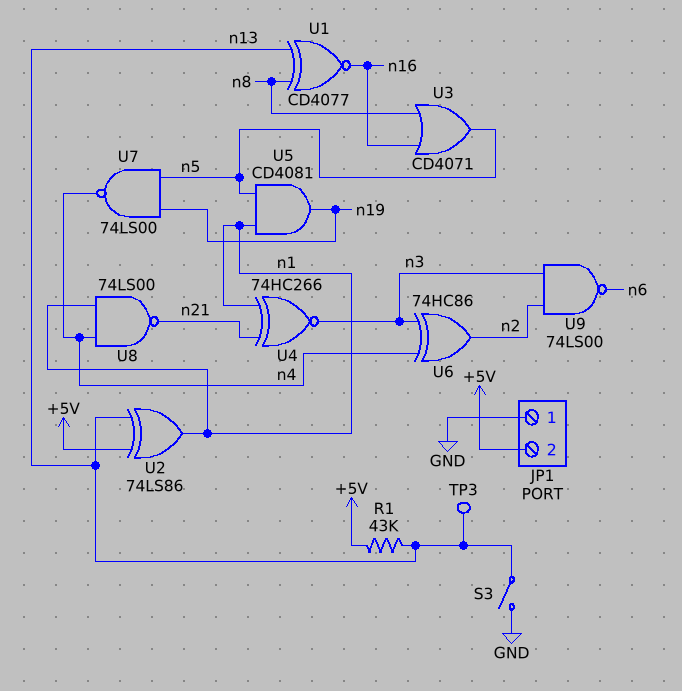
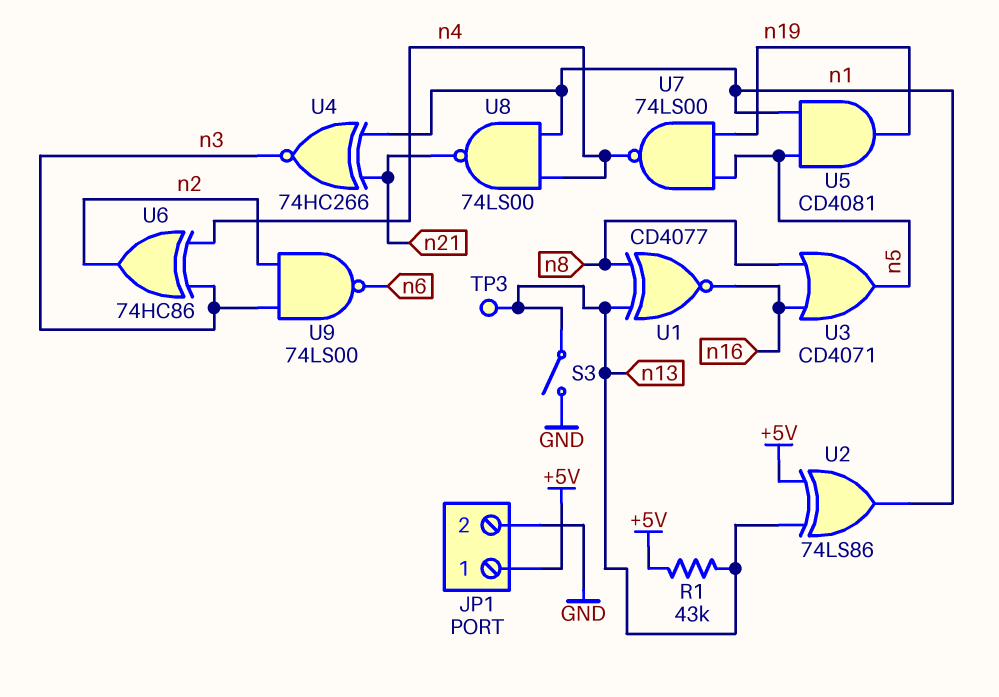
JP1 pin 1: GND -> +5V
JP1 pin 2: +5V -> GND

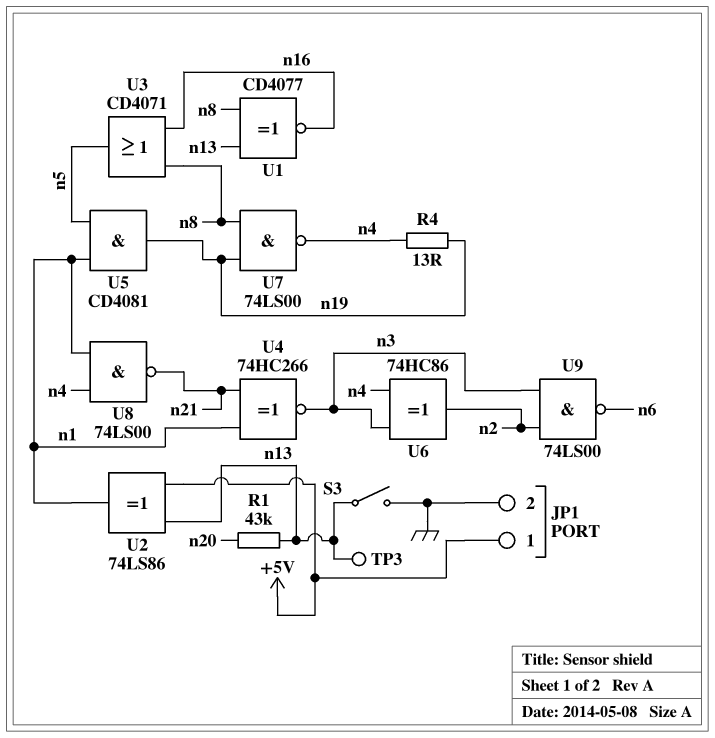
R1: 43k (+5V, n13) -> 43k (n13, n20)
R4: none -> 13 (n4, n19)
U7: NAND 74LS00 (in n5, in n19, out n4) -> NAND 74LS00 (in n8, in n19, out n4)

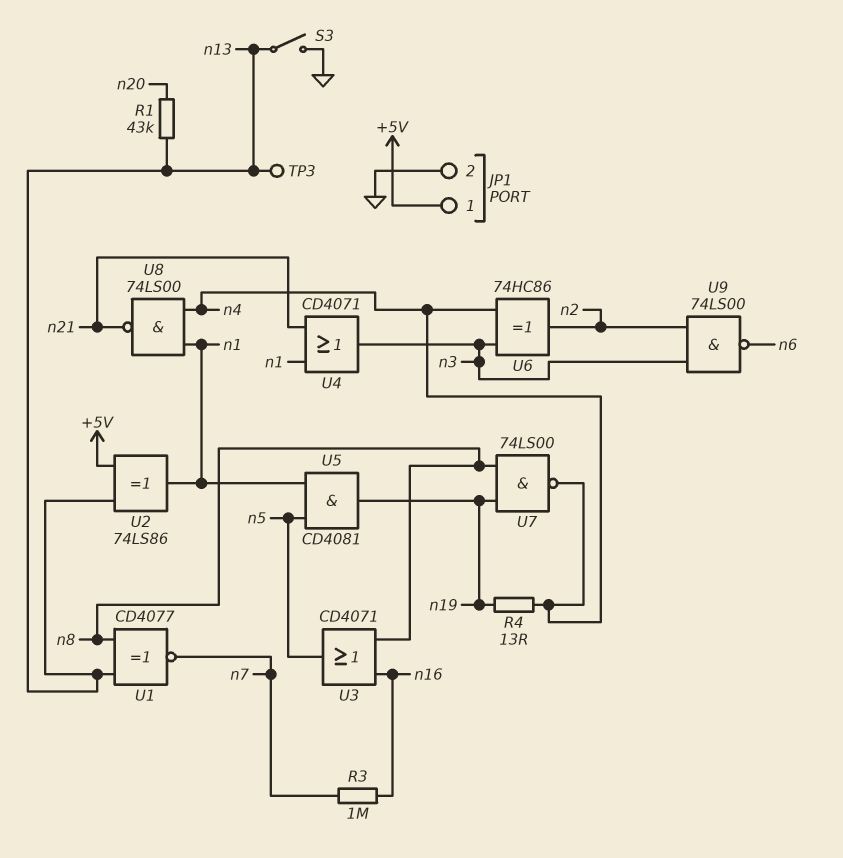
R3: none -> 1M (n7, n16)
U1: XNOR CD4077 (in n8, in n13, out n16) -> XNOR CD4077 (in n8, in n13, out n7)
U4: XNOR 74HC266 (in n1, in n21, out n3) -> OR CD4071 (in n1, in n21, out n3)

